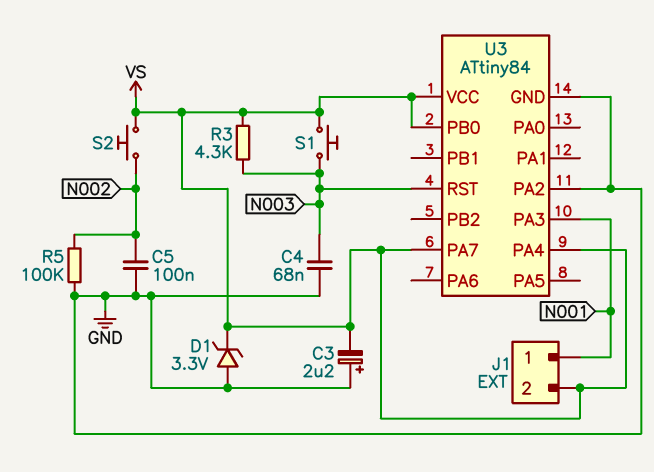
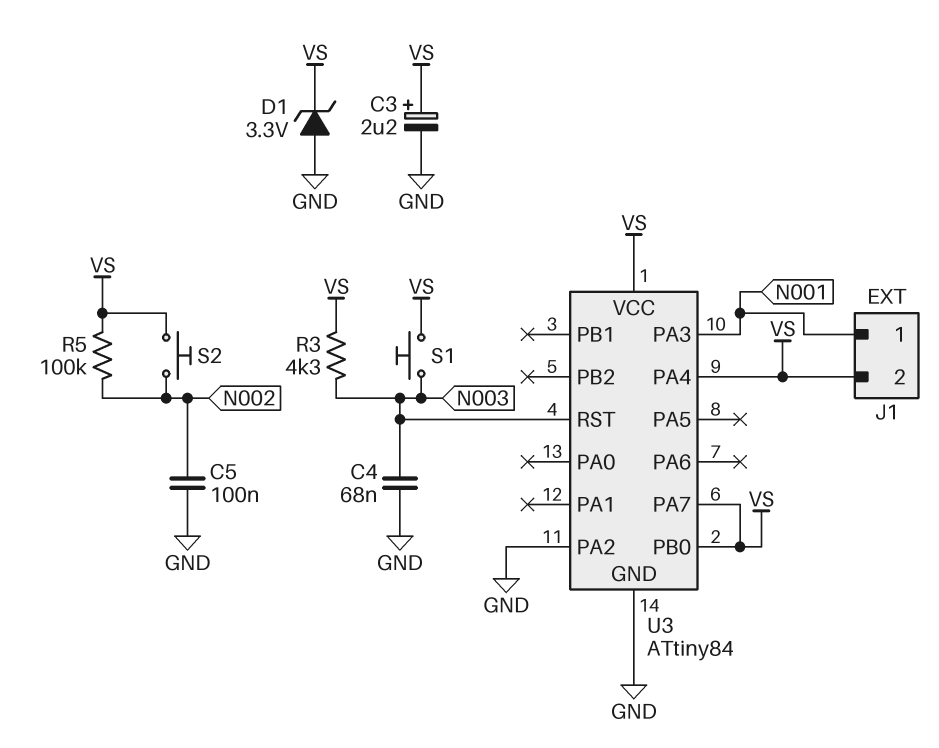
C3: 2.2uF (plus GND, minus VS) -> 2.2uF (plus VS, minus GND)
R5: 100k (GND, N002) -> 100k (N002, VS)

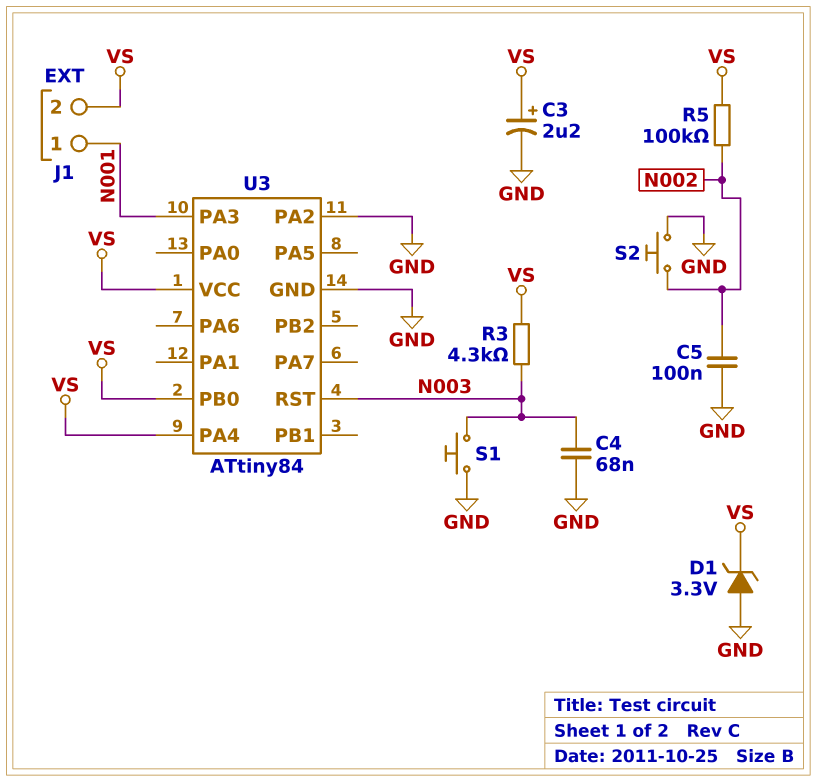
S1: button (N003, VS) -> button (GND, N003)
S2: button (N002, VS) -> button (GND, N002)
U3 pin PA7: VS -> none

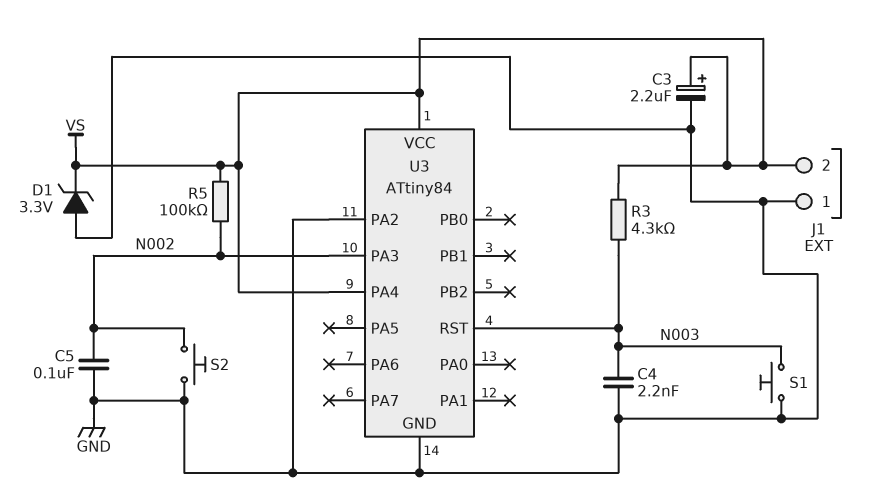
C4: 68nF (GND, N003) -> 2.2nF (GND, N003)
J1 pin 1: N001 -> GND
U3 pin PA3: N001 -> N002
U3 pin PB0: VS -> none

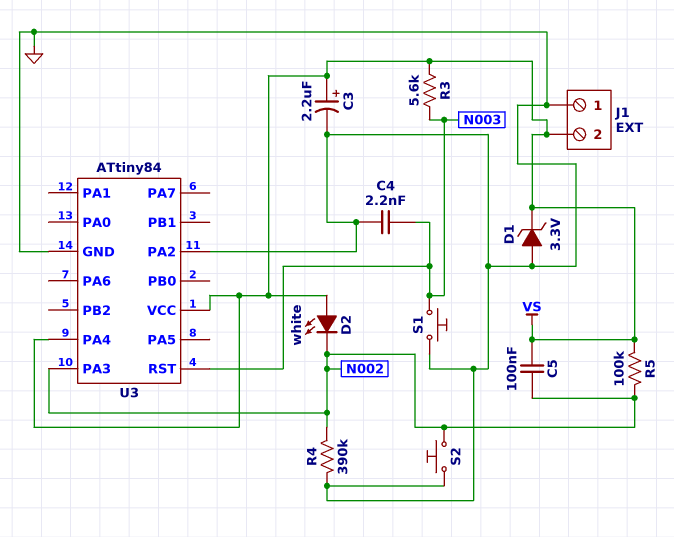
C5: 100nF (GND, N002) -> 100nF (N002, VS)
D2: none -> LED white (A VS, K N002)
R3: 4.3k (N003, VS) -> 5.6k (N003, VS)
R4: none -> 390k (GND, N002)

